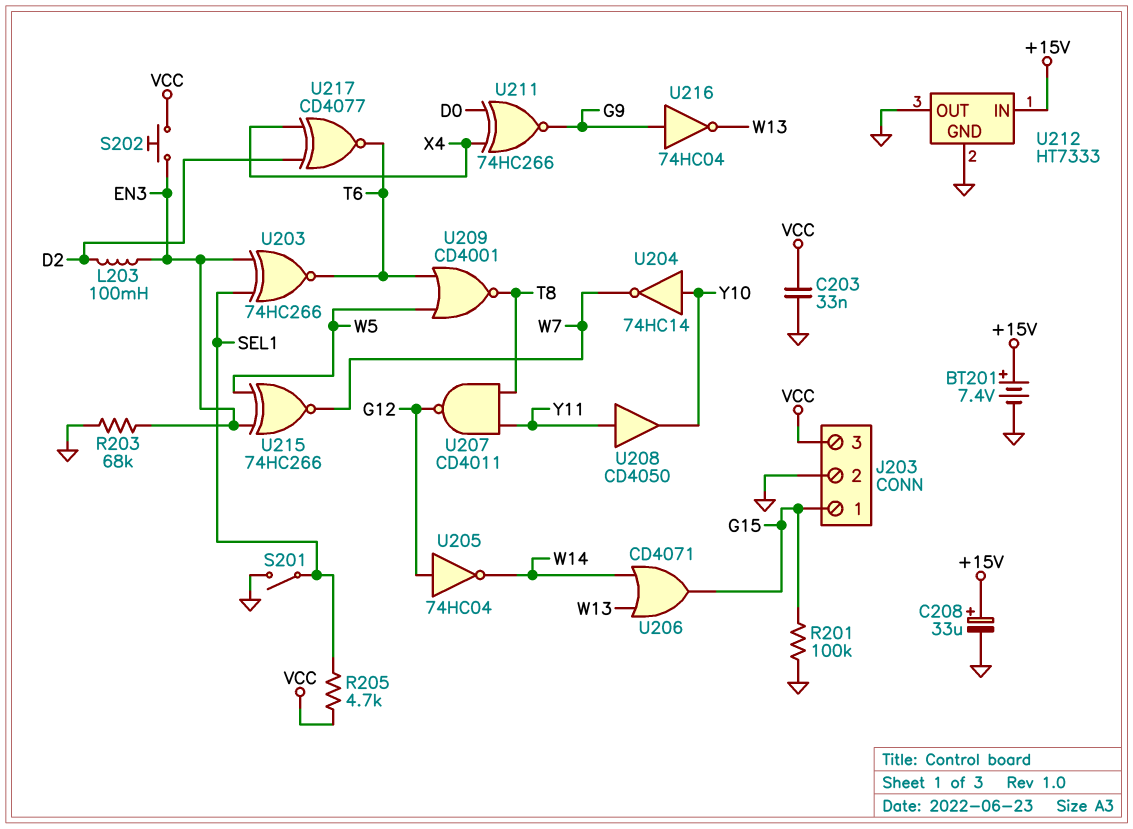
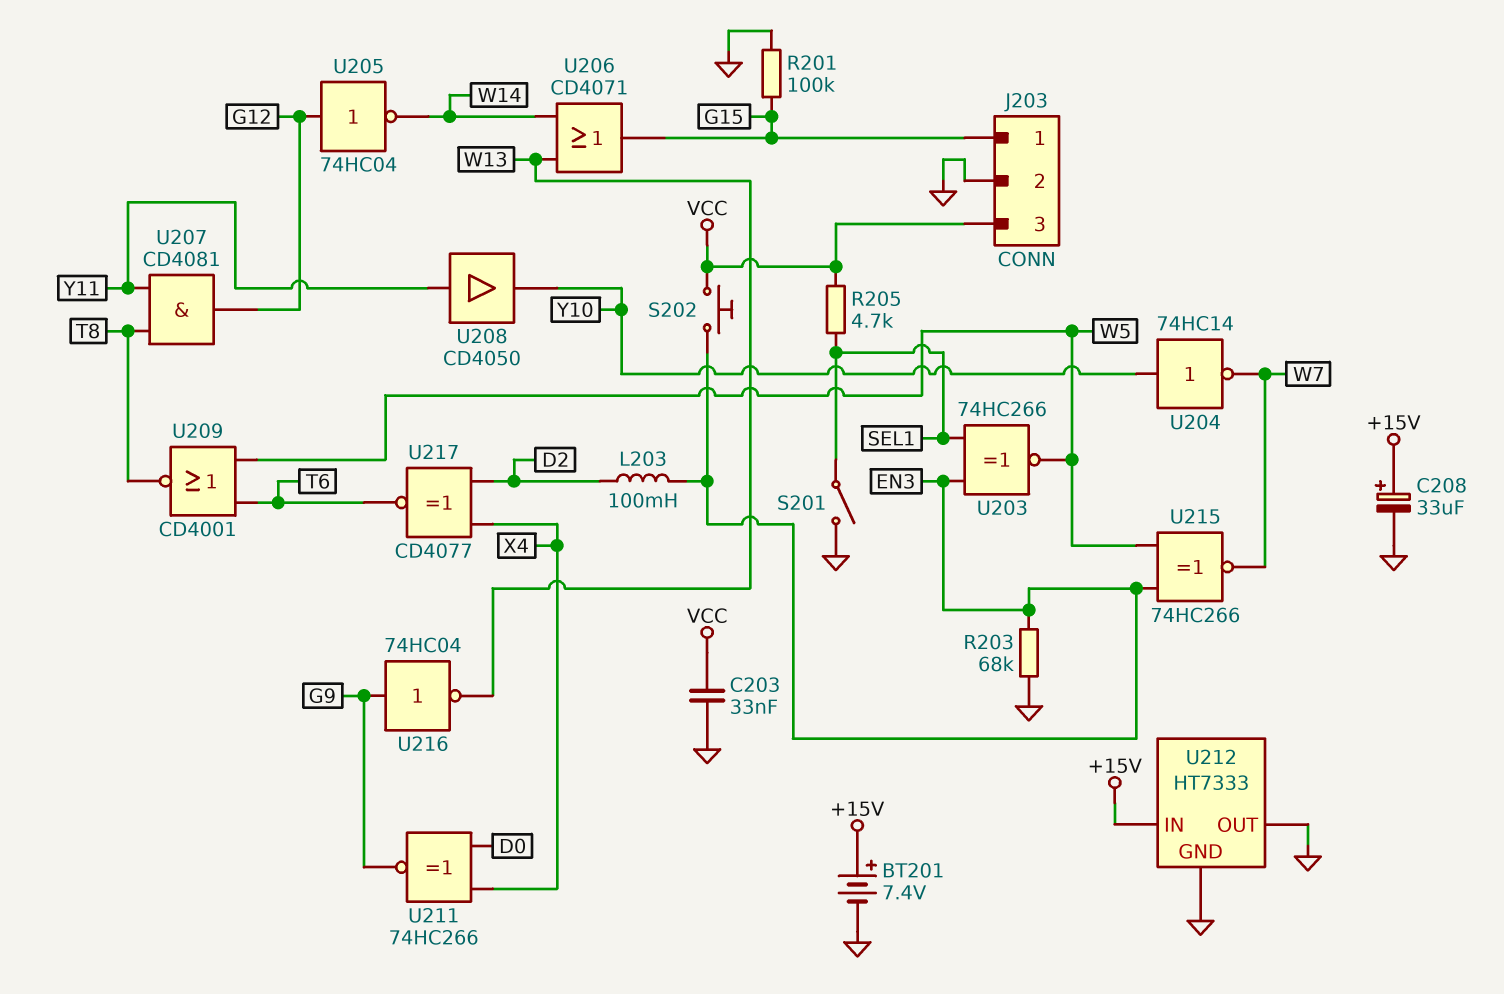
U203: XNOR 74HC266 (in EN3, in SEL1, out T6) -> XNOR 74HC266 (in EN3, in SEL1, out W5)
U207: NAND CD4011 (in T8, in Y11, out G12) -> AND CD4081 (in T8, in Y11, out G12)

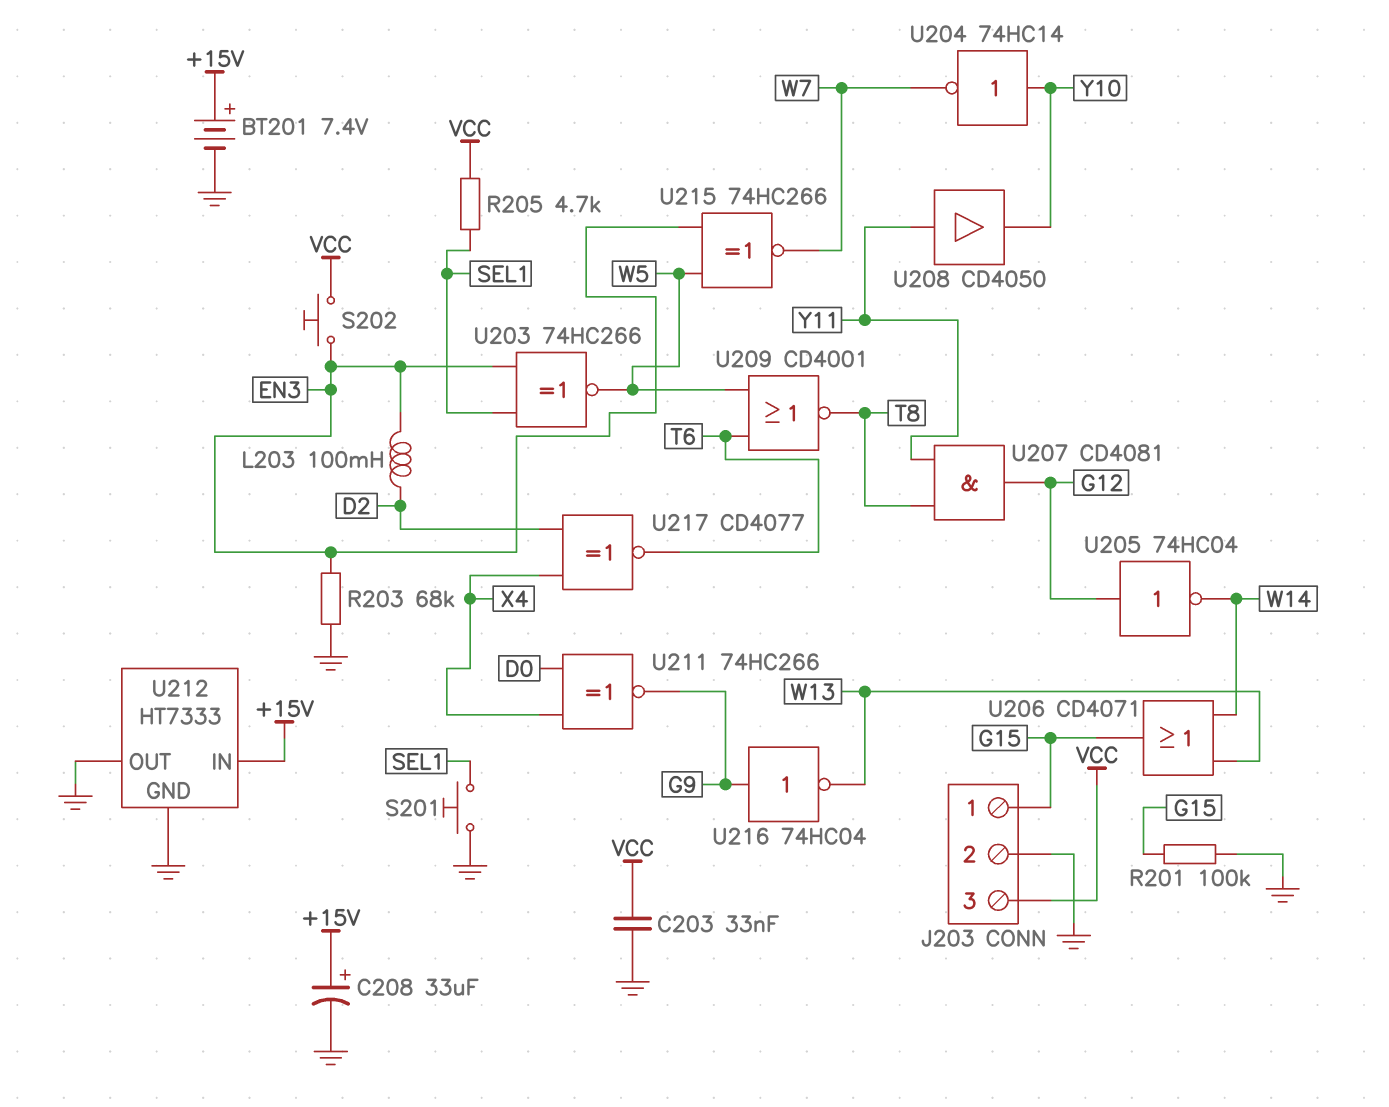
S201: switch (GND, SEL1) -> button (GND, SEL1)

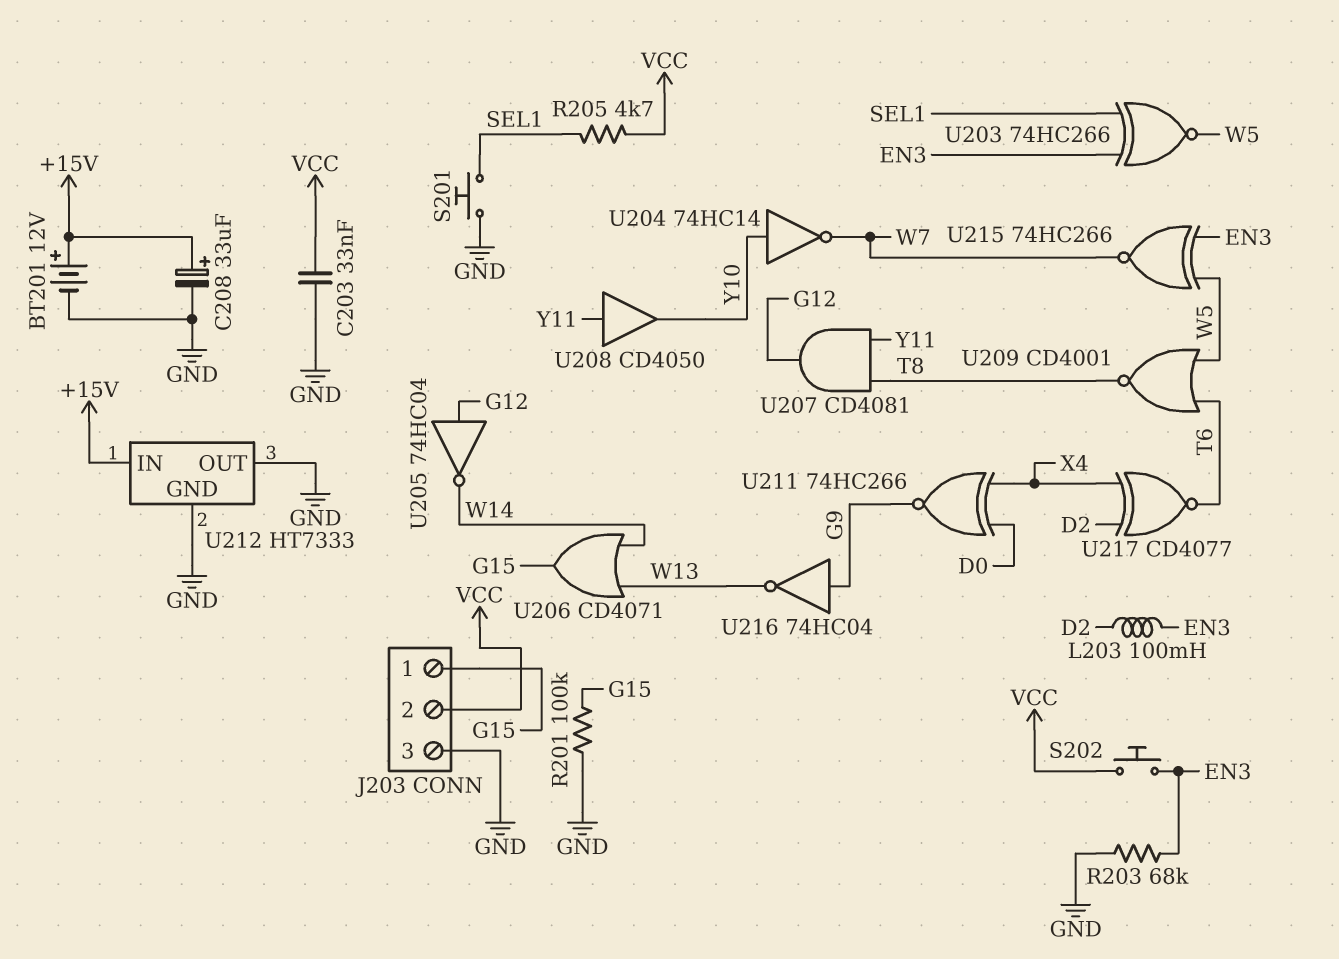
BT201: 7.4V (plus +15V, minus GND) -> 12V (plus +15V, minus GND)
J203 pin 2: GND -> VCC
J203 pin 3: VCC -> GND

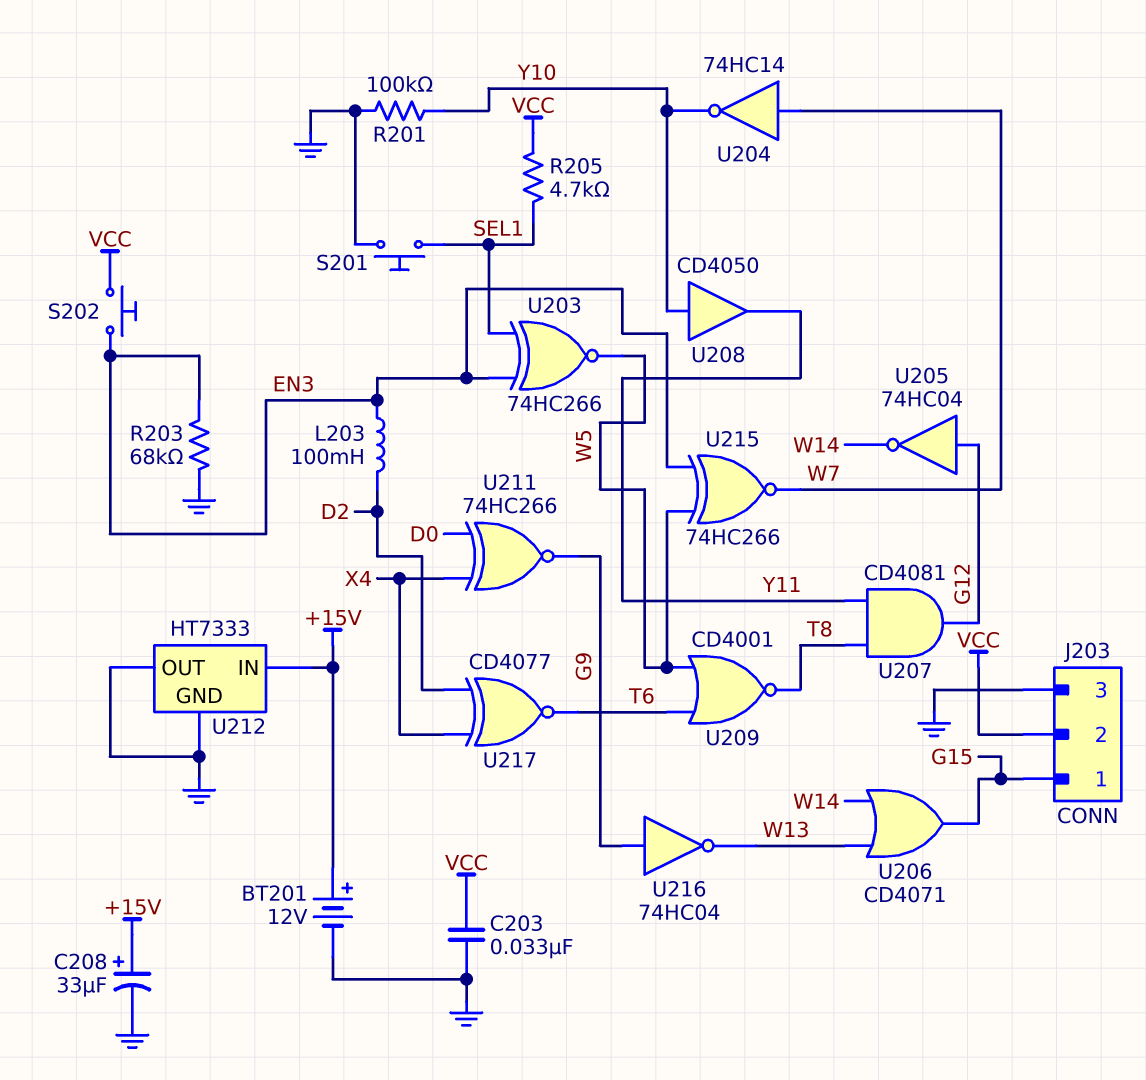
R201: 100k (G15, GND) -> 100k (GND, Y10)
U204: NOT 74HC14 (in Y10, out W7) -> NOT 74HC14 (in W7, out Y10)
U208: buffer CD4050 (in Y11, out Y10) -> buffer CD4050 (in Y10, out Y11)

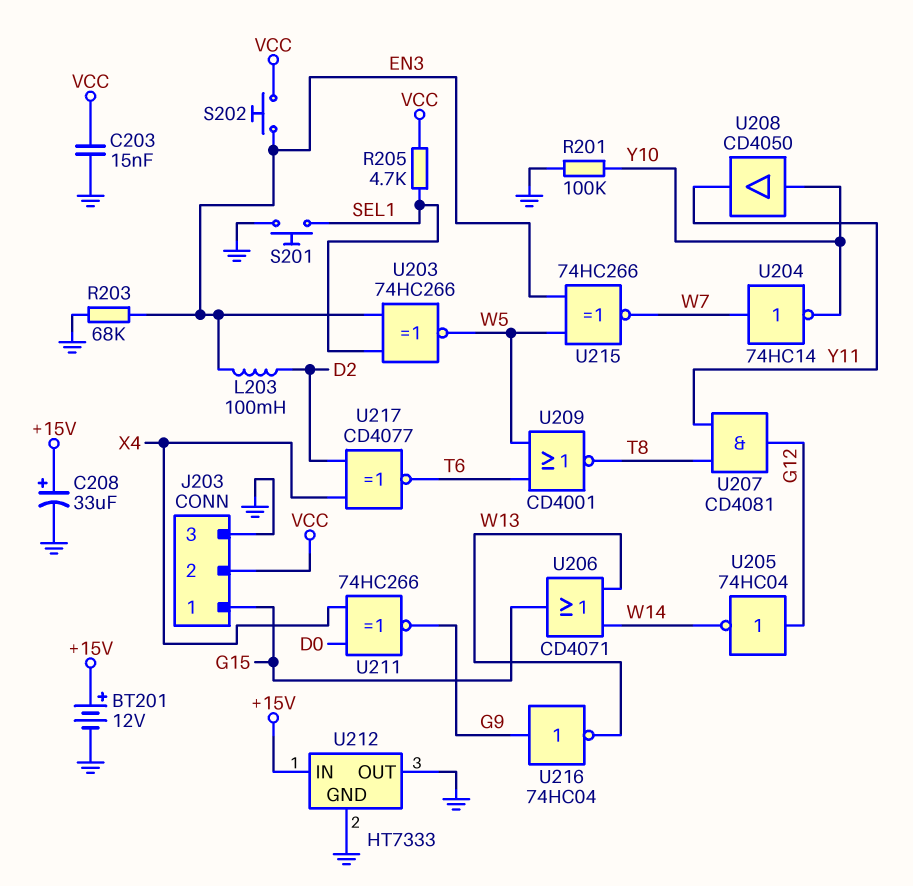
C203: 33nF (GND, VCC) -> 15nF (GND, VCC)

